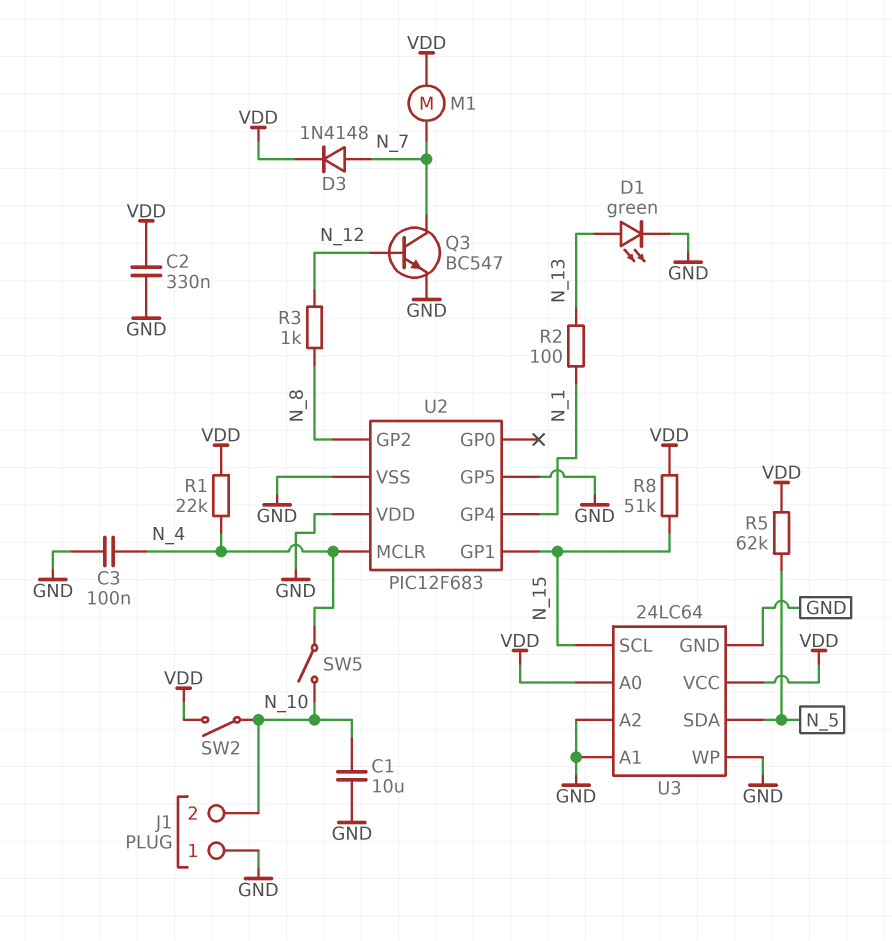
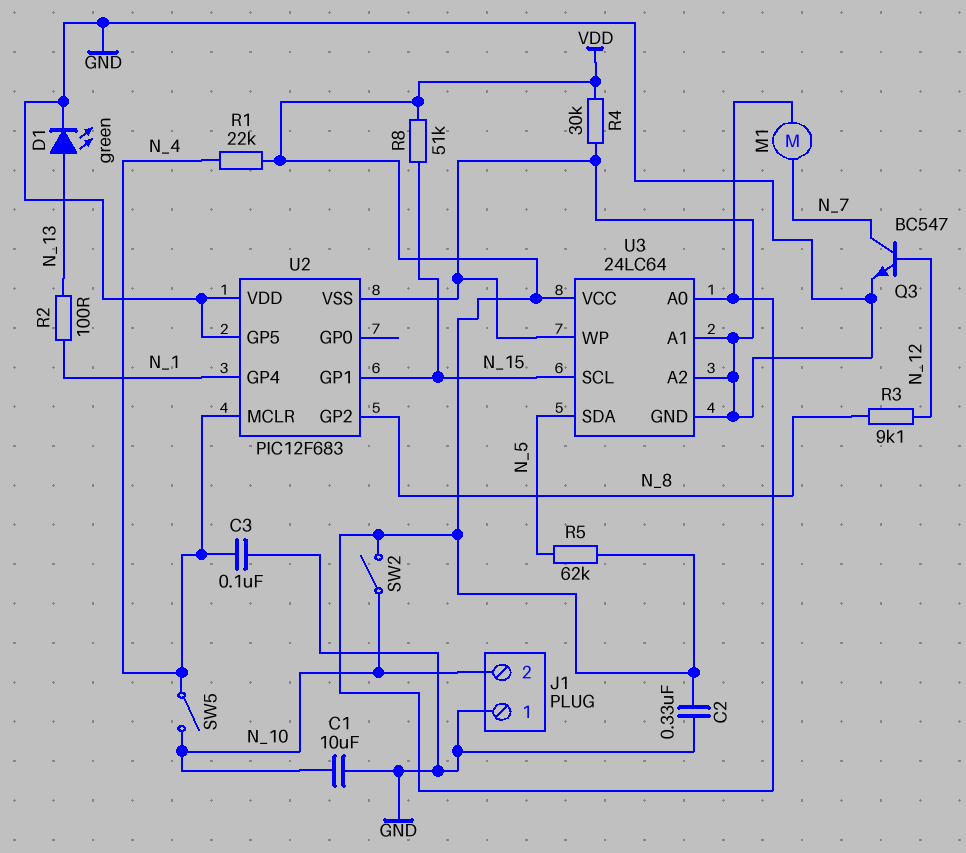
D3: diode 1N4148 (A N_7, K VDD) -> none
R3: 1k (N_8, N_12) -> 9.1k (N_8, N_12)
R4: none -> 30k (GND, VDD)

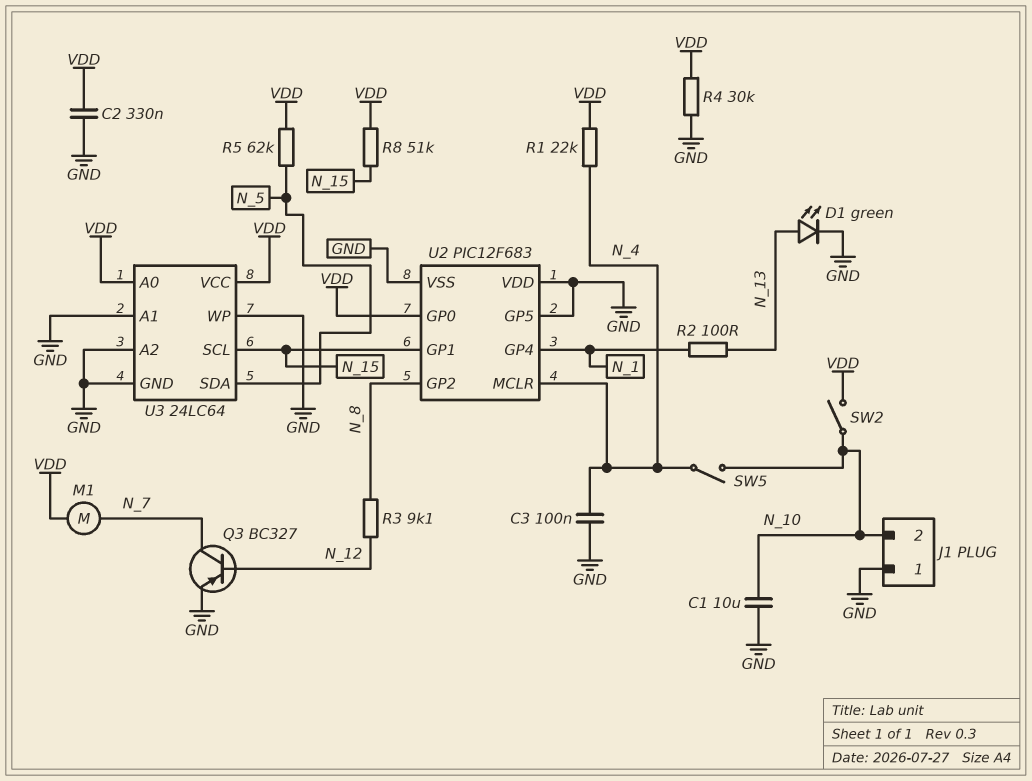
Q3: NPN BC547 (B N_12, C N_7, E GND) -> PNP BC327 (B N_12, C N_7, E GND)
U2 pin GP0: none -> VDD

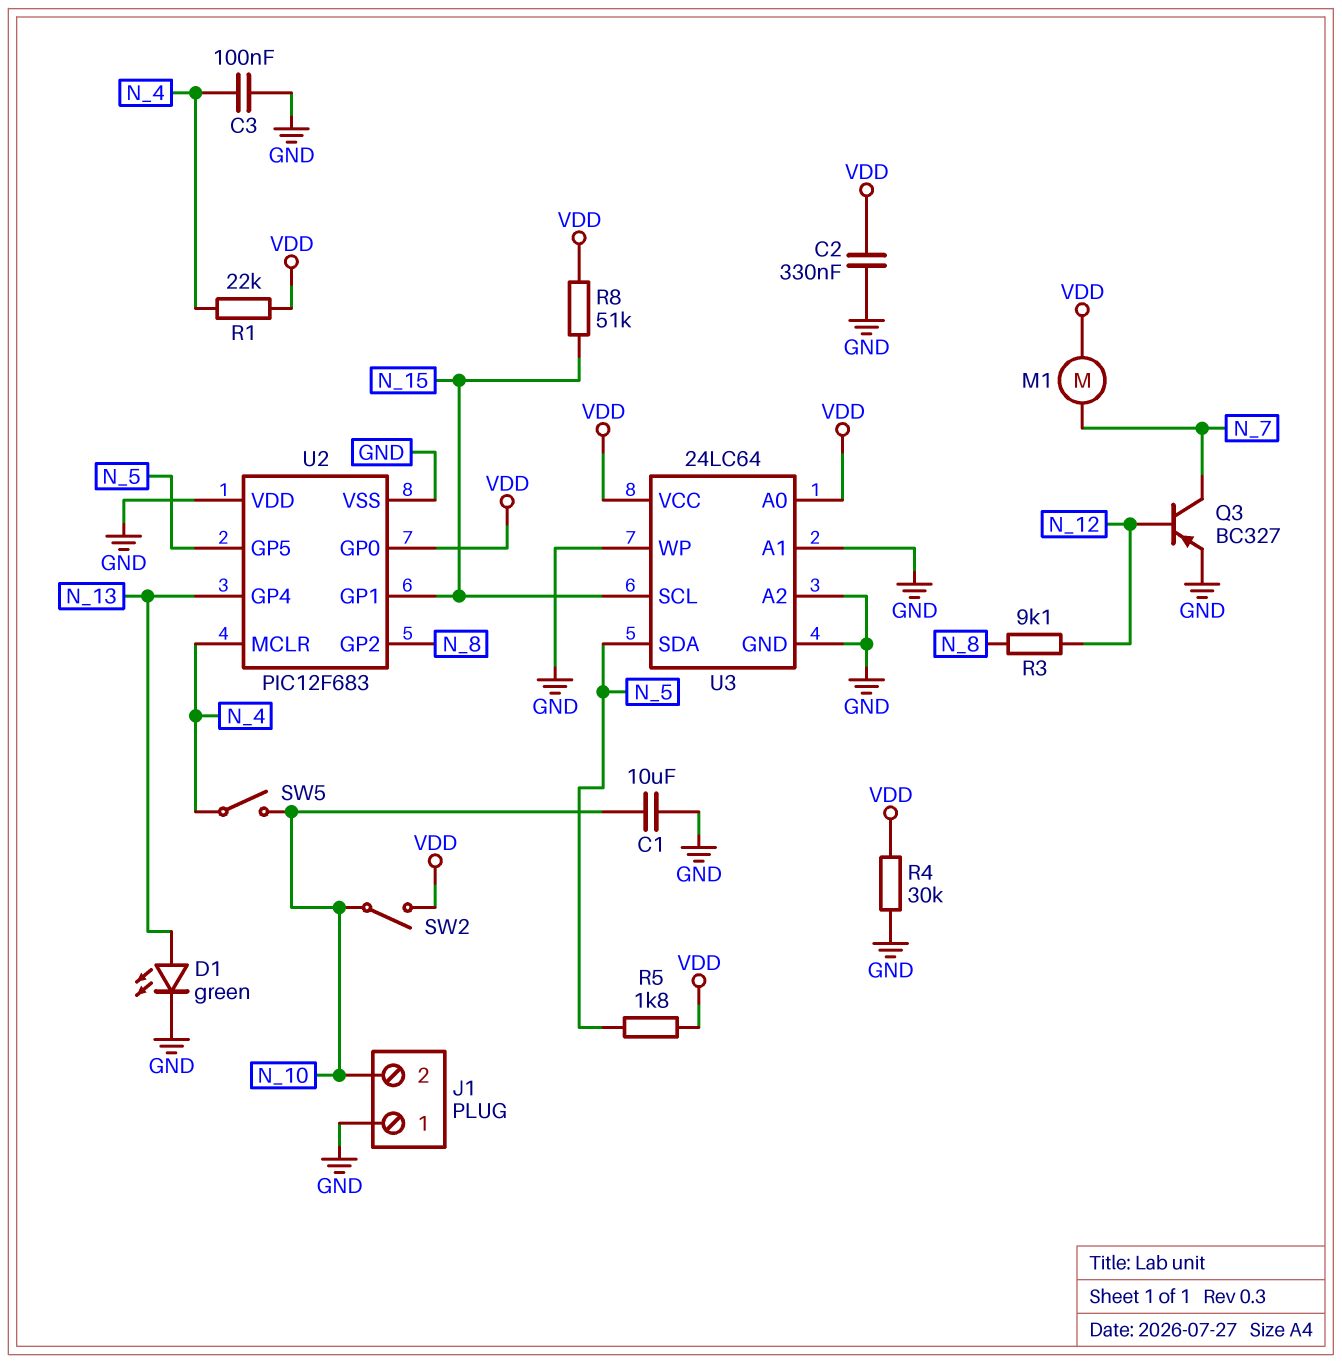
R2: 100 (N_1, N_13) -> none
R5: 62k (N_5, VDD) -> 1.8k (N_5, VDD)
U2 pin GP4: N_1 -> N_13
U2 pin GP5: GND -> N_5

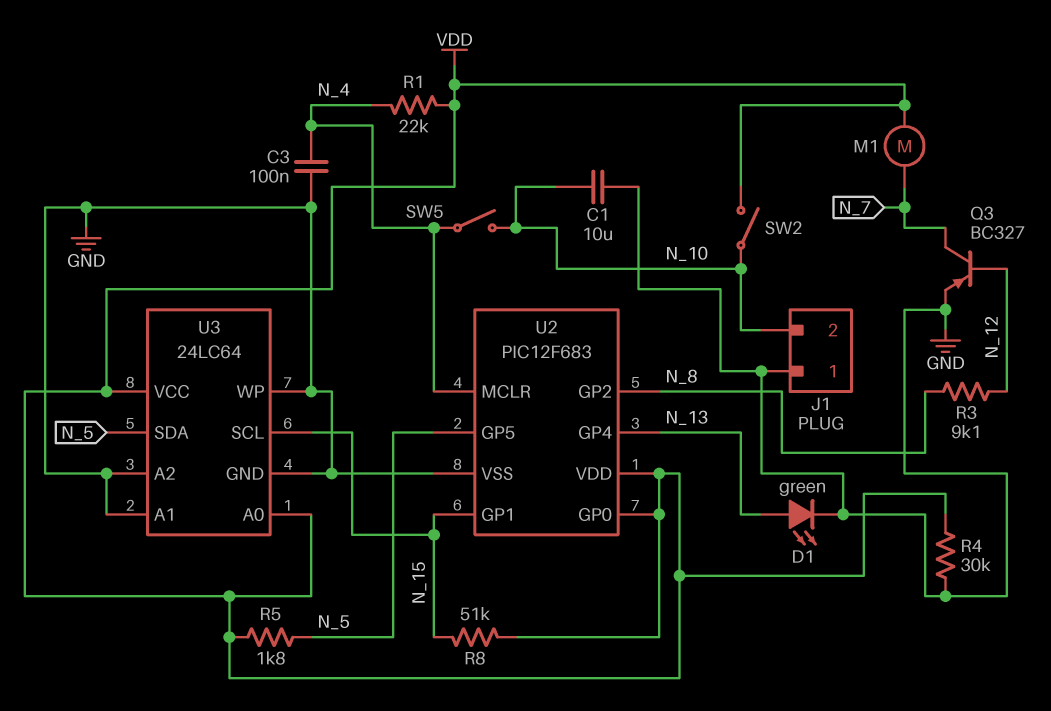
C2: 330nF (GND, VDD) -> none
U2 pin VDD: GND -> VDD

